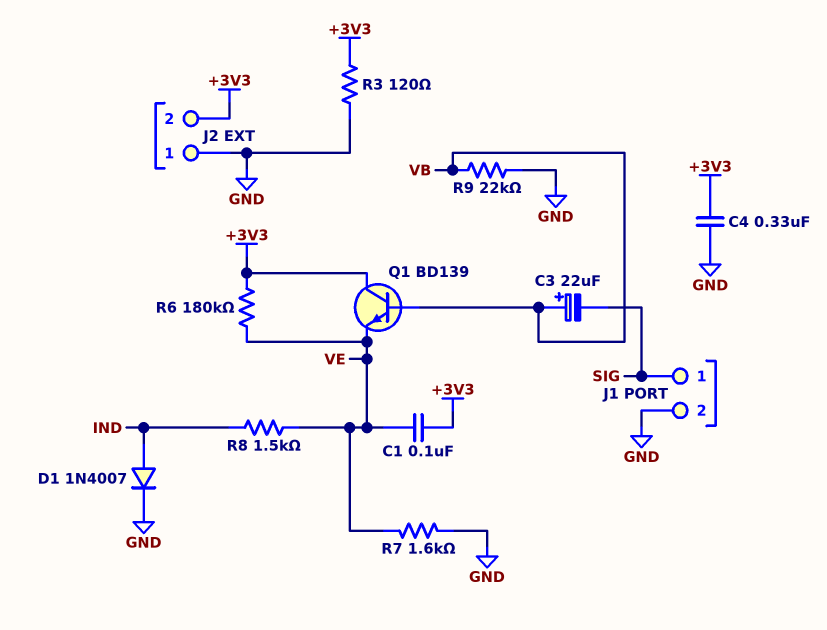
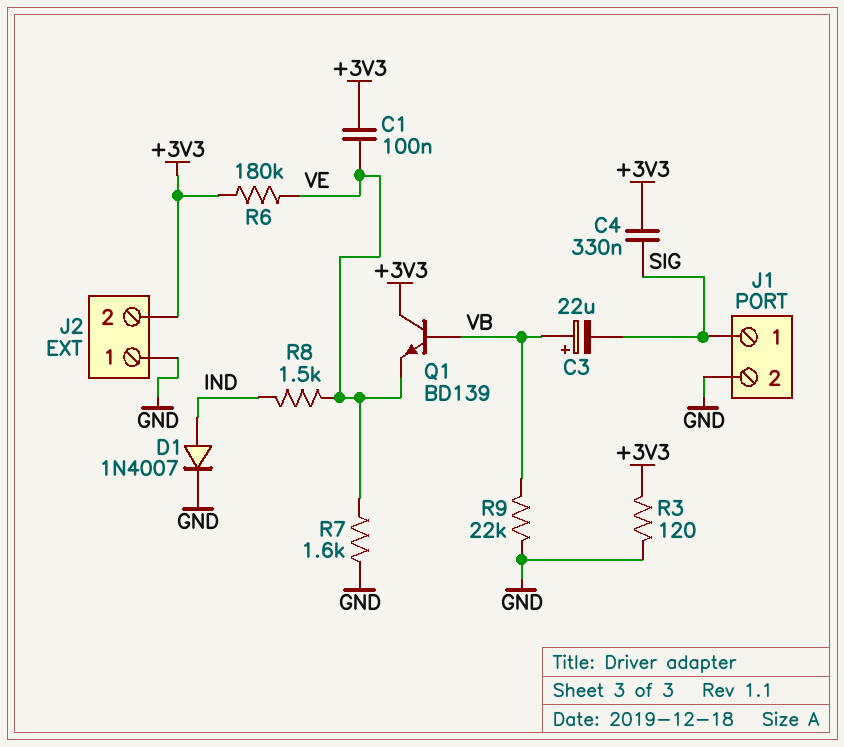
C4: 330nF (+3V3, GND) -> 330nF (+3V3, SIG)

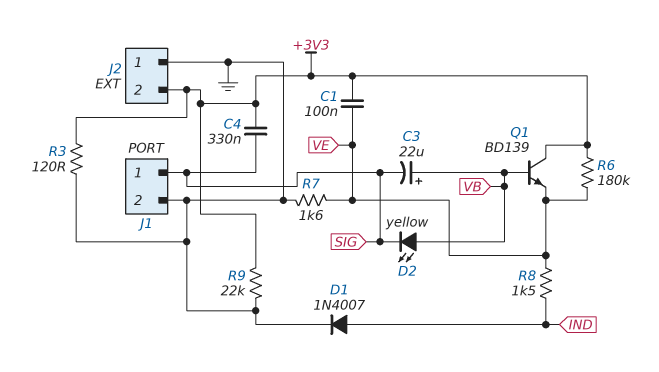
D2: none -> LED yellow (A VB, K SIG)
R9: 22k (GND, VB) -> 22k (+3V3, GND)

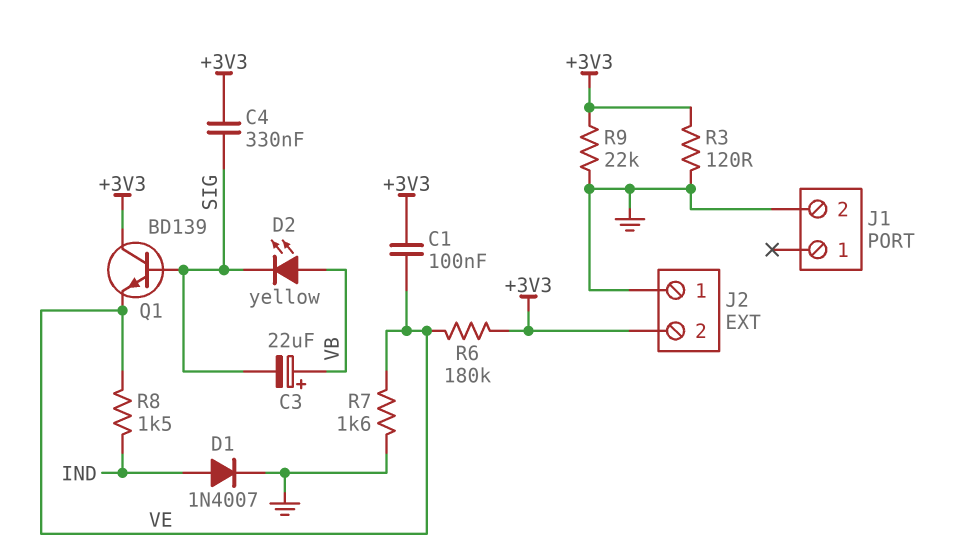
J1 pin 1: SIG -> none
Q1: NPN BD139 (B VB, C +3V3, E VE) -> NPN BD139 (B SIG, C +3V3, E VE)

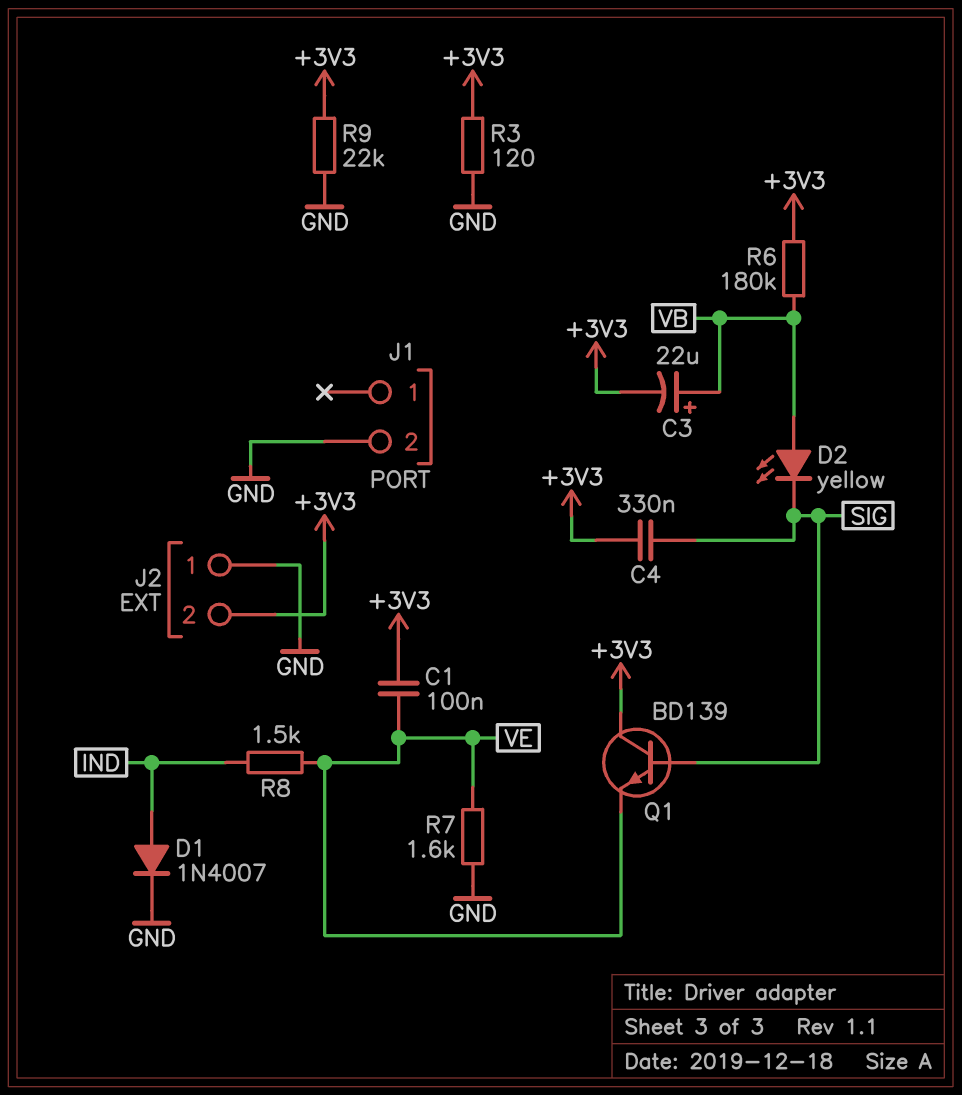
C3: 22uF (plus VB, minus SIG) -> 22uF (plus VB, minus +3V3)
R6: 180k (+3V3, VE) -> 180k (+3V3, VB)

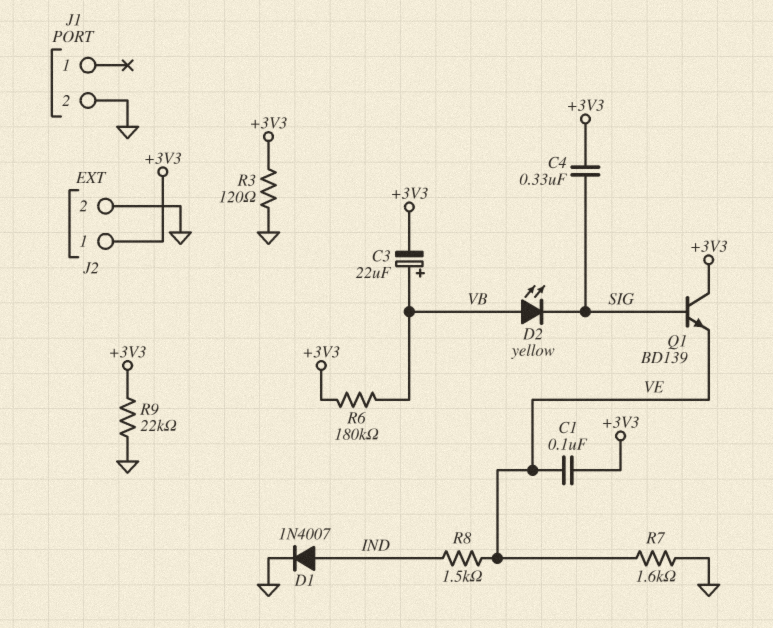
J2 pin 1: GND -> +3V3
J2 pin 2: +3V3 -> GND

